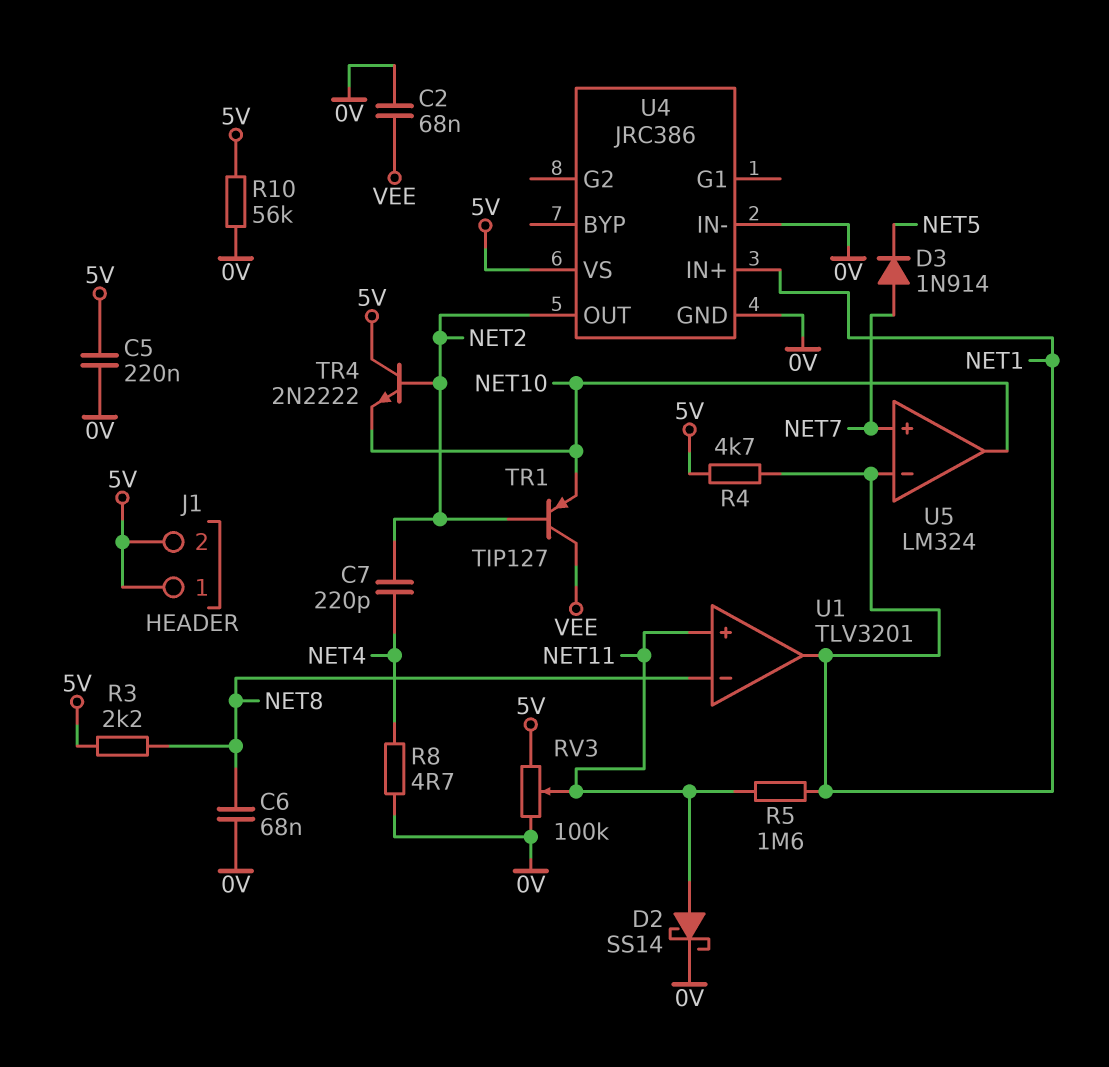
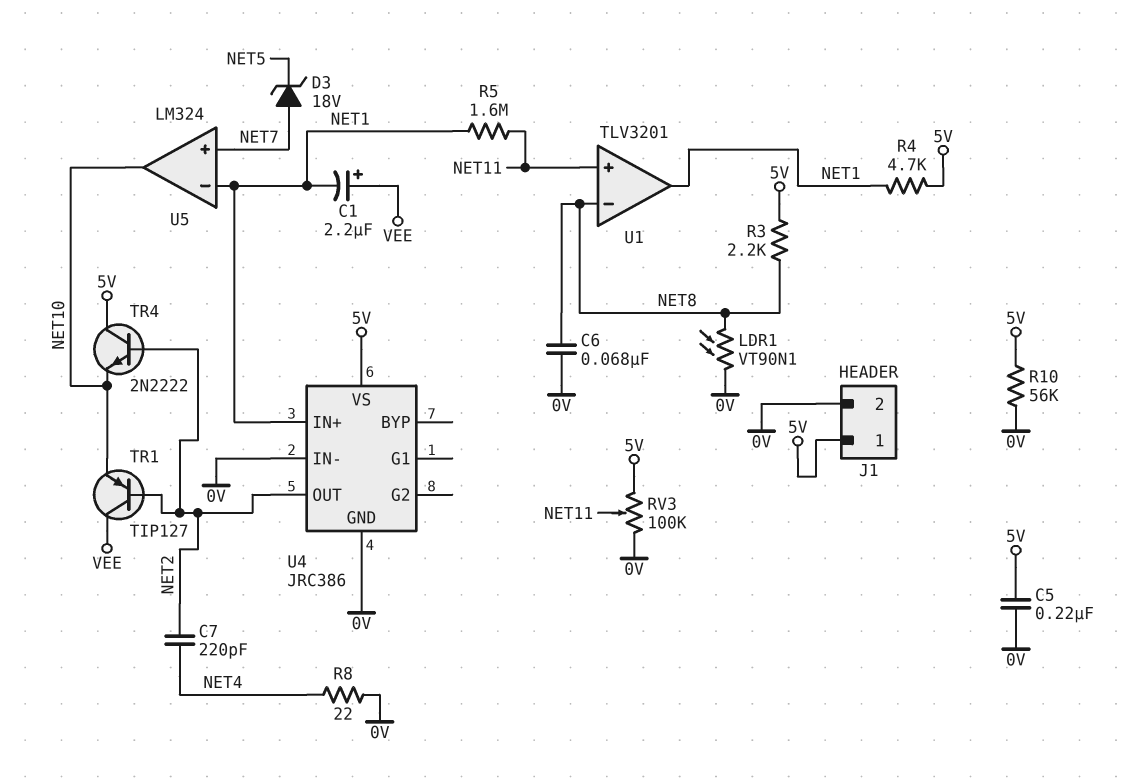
C1: none -> 2.2uF (plus VEE, minus NET1)
C2: 68nF (0V, VEE) -> none
D2: schottky SS14 (A NET11, K 0V) -> none
D3: diode 1N914 (A NET7, K NET5) -> zener 18V (A NET7, K NET5)
J1 pin 2: 5V -> 0V
LDR1: none -> VT90N1 (0V, NET8)
R8: 4.7 (0V, NET4) -> 22 (0V, NET4)

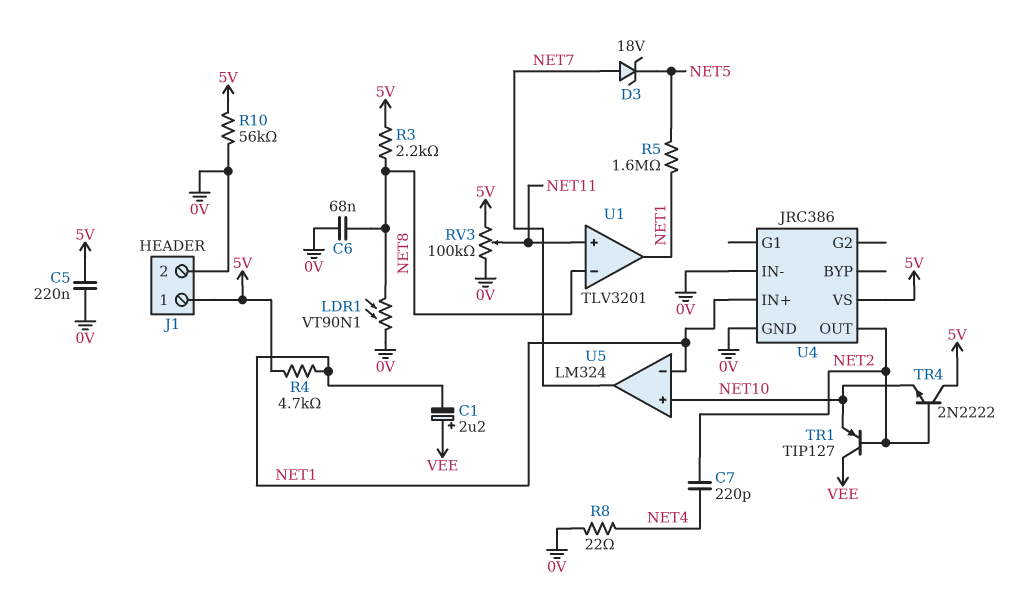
R5: 1.6M (NET1, NET11) -> 1.6M (NET1, NET5)
U5 pin in+: NET7 -> NET10
U5 pin out: NET10 -> NET7

